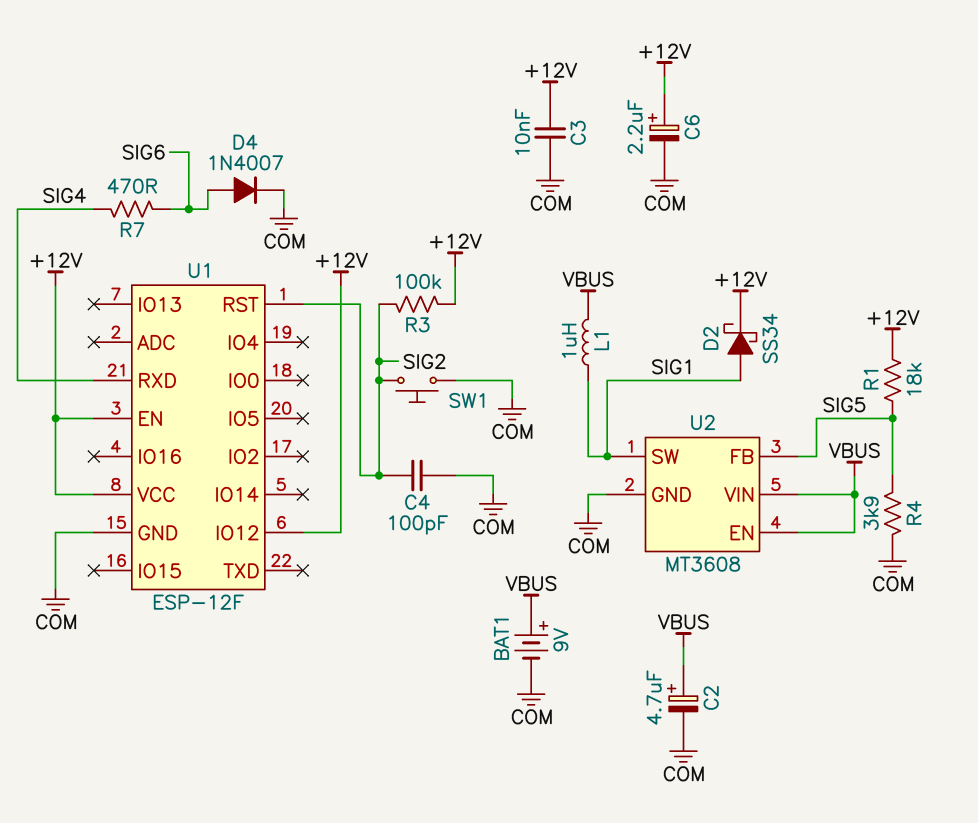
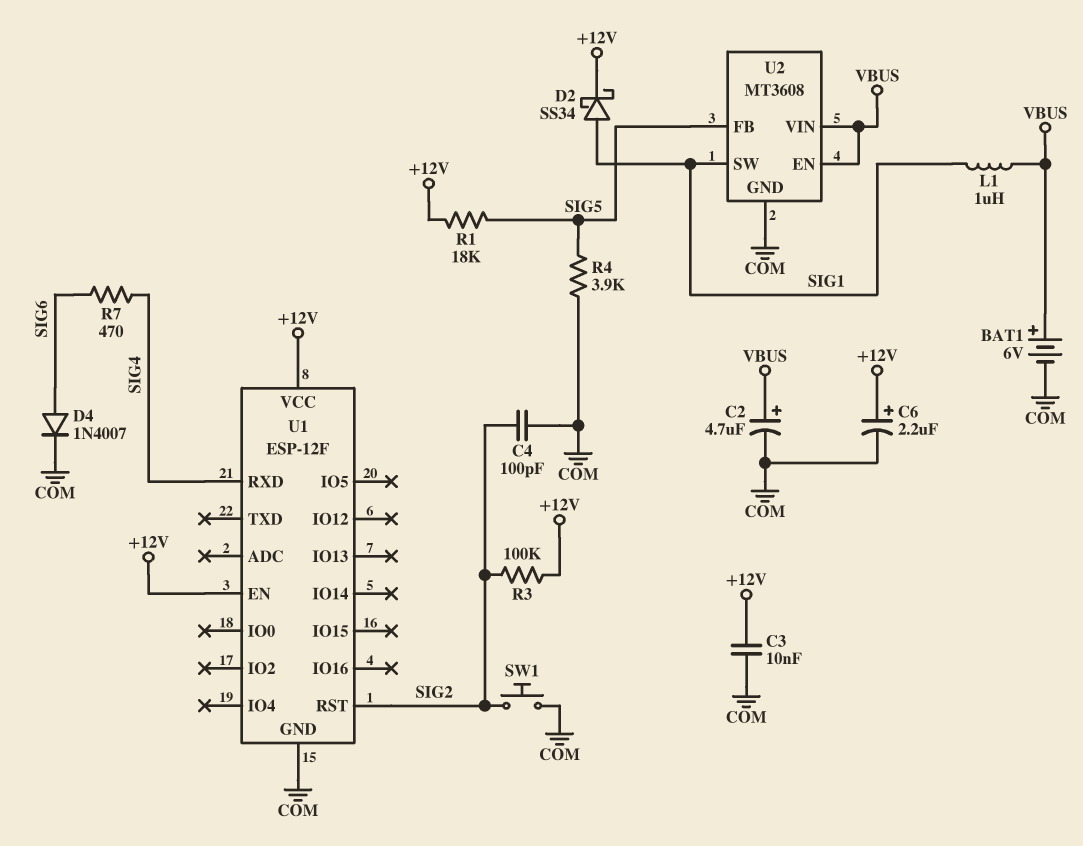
BAT1: 9V (plus VBUS, minus COM) -> 6V (plus VBUS, minus COM)
U1 pin IO12: +12V -> none

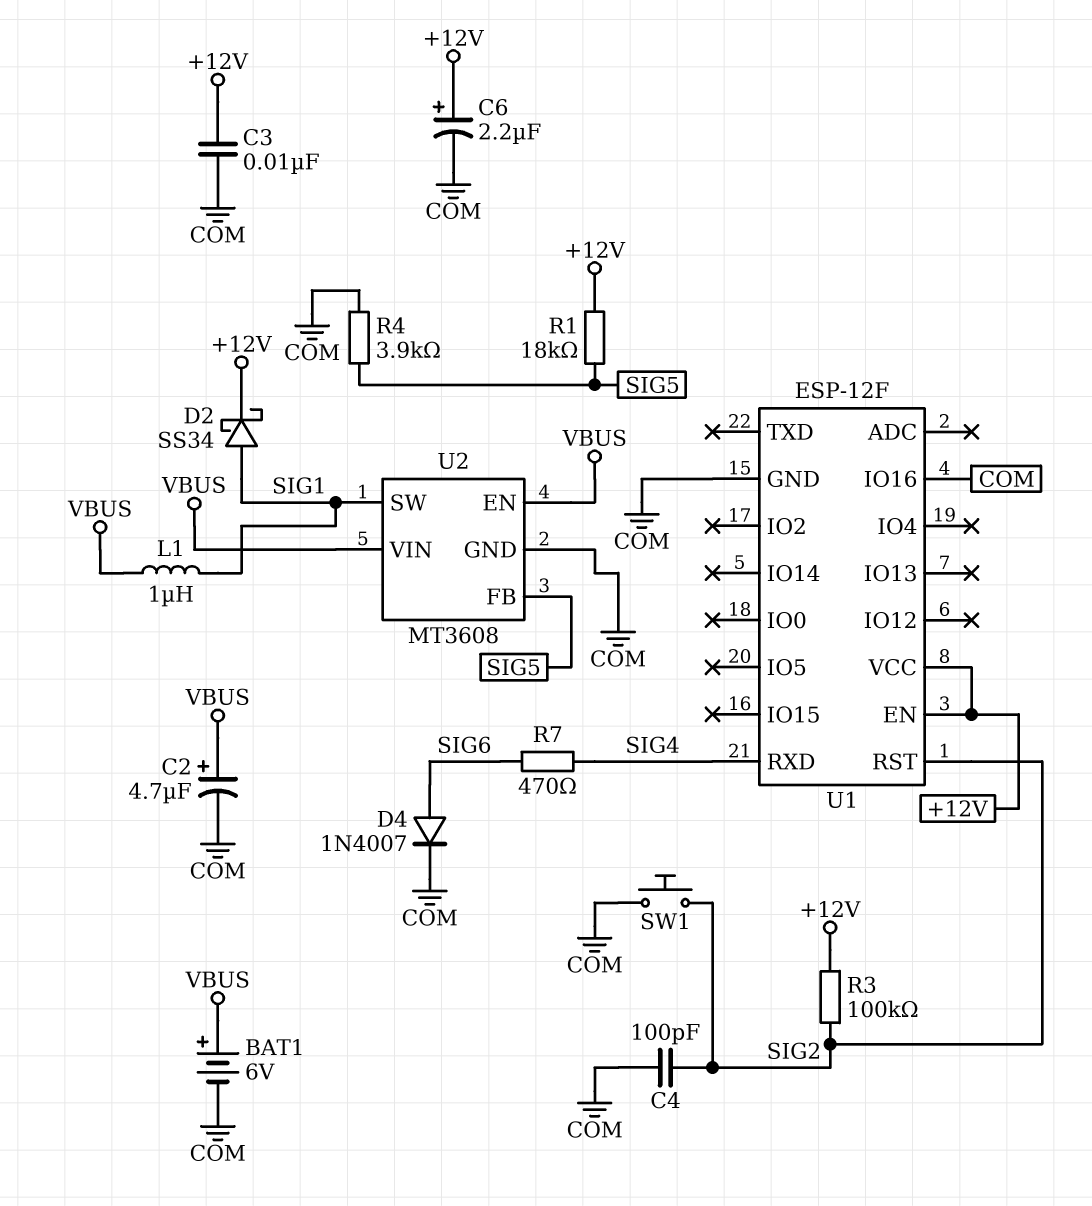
U1 pin IO16: none -> COM

